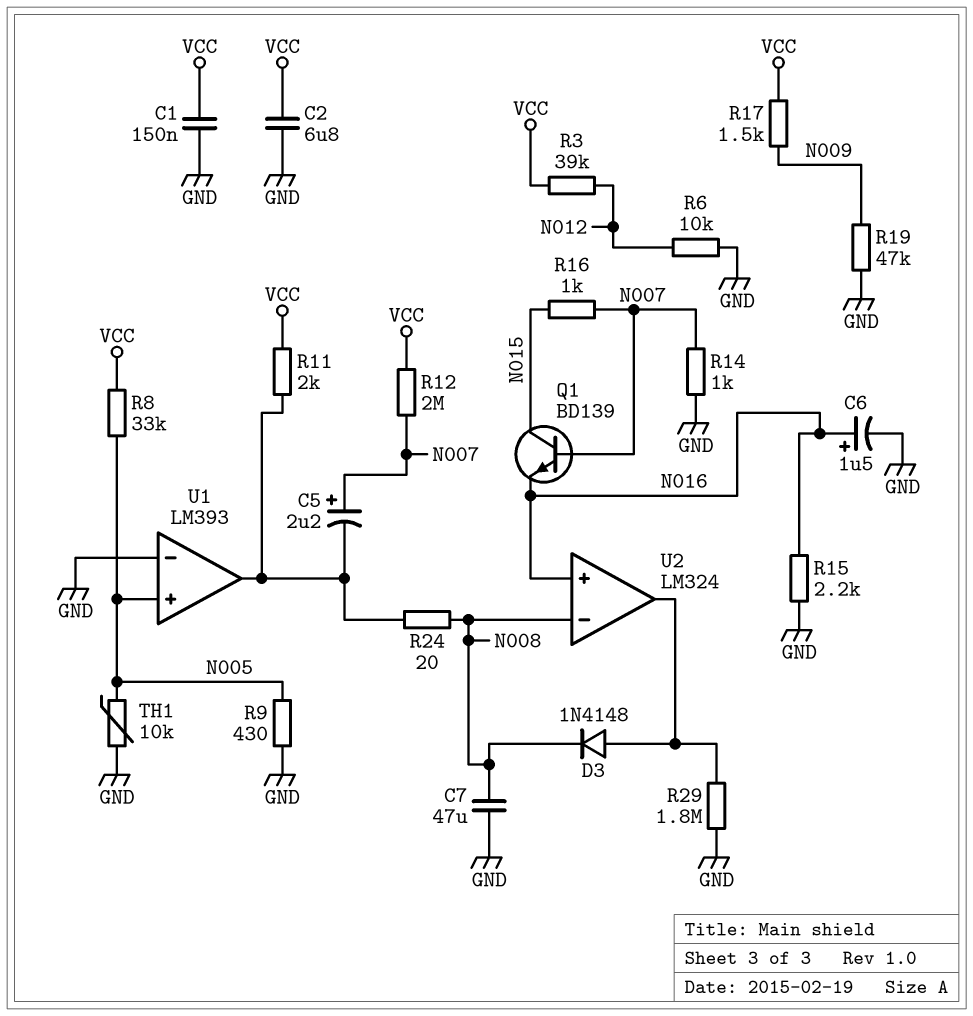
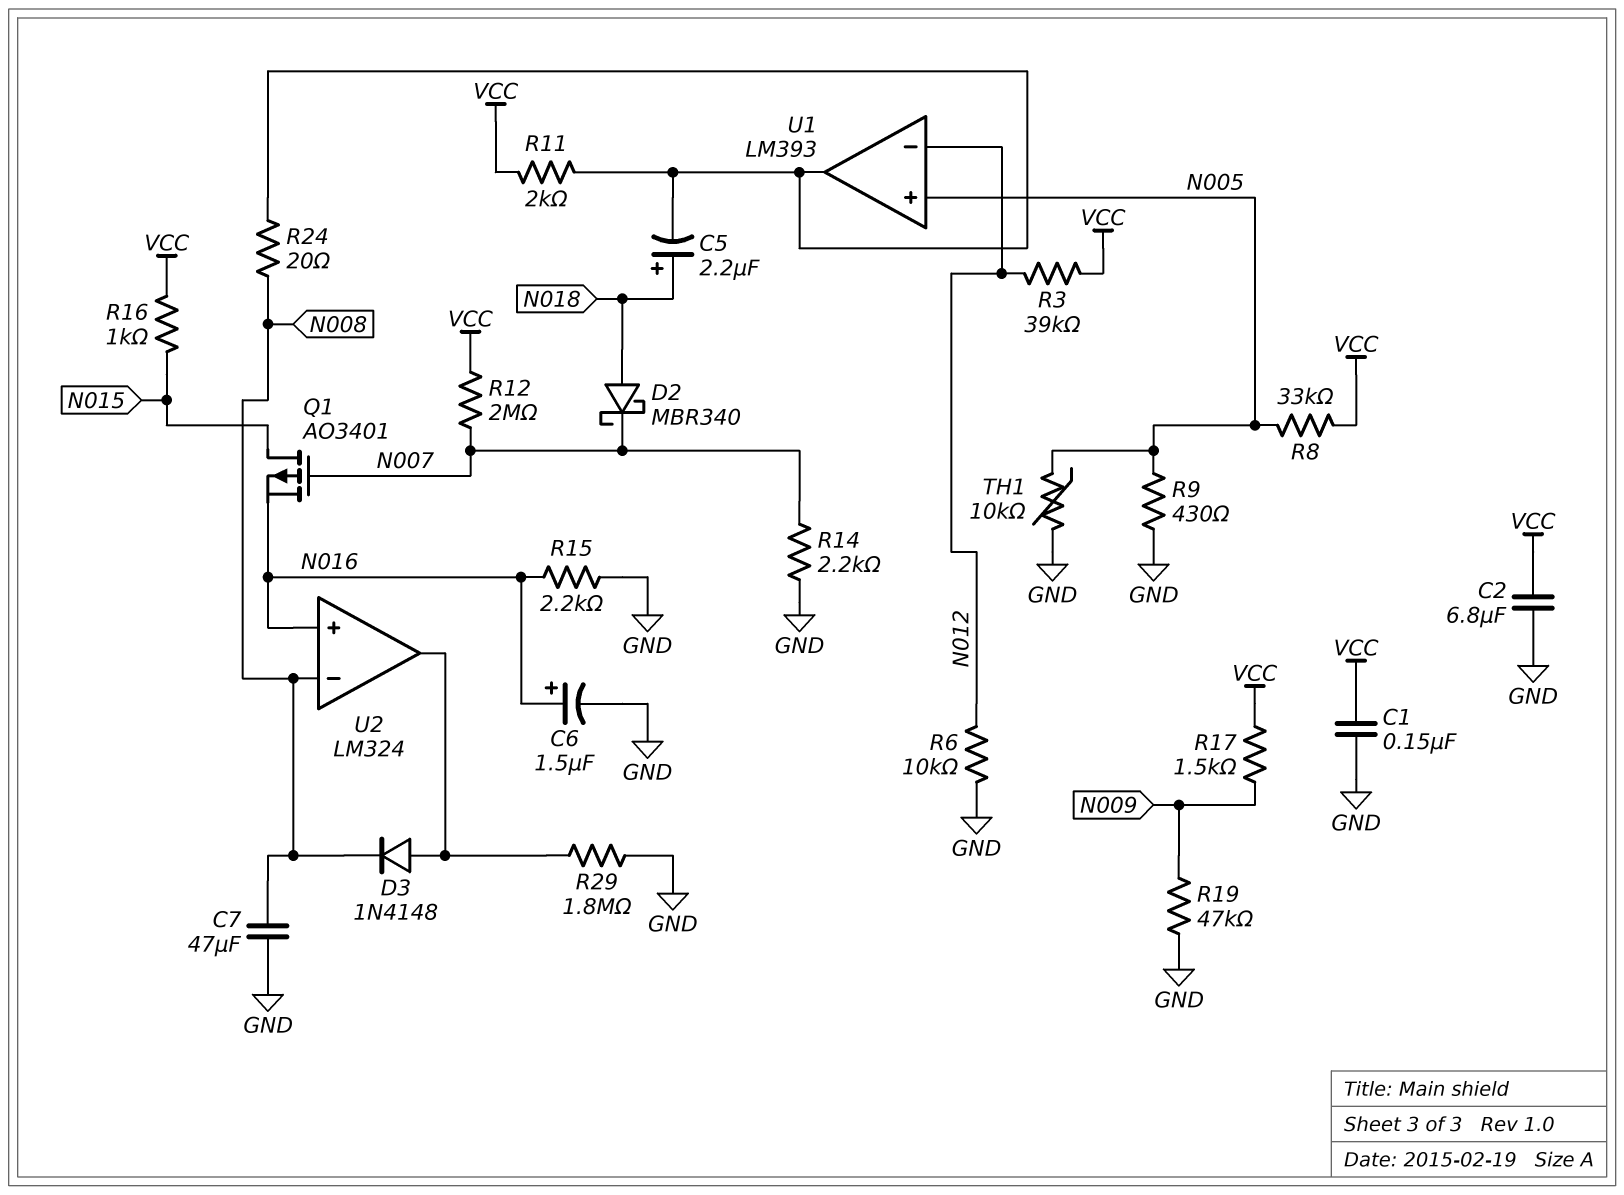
C5: 2.2uF (plus N007, minus U1/out) -> 2.2uF (plus N018, minus U1/out)
D2: none -> schottky MBR340 (A N018, K N007)
Q1: NPN BD139 (B N007, C N015, E N016) -> PMOS AO3401 (G N007, D N015, S N016)
R14: 1k (GND, N007) -> 2.2k (GND, N007)
R16: 1k (N007, N015) -> 1k (N015, VCC)
U1 pin in-: GND -> N012

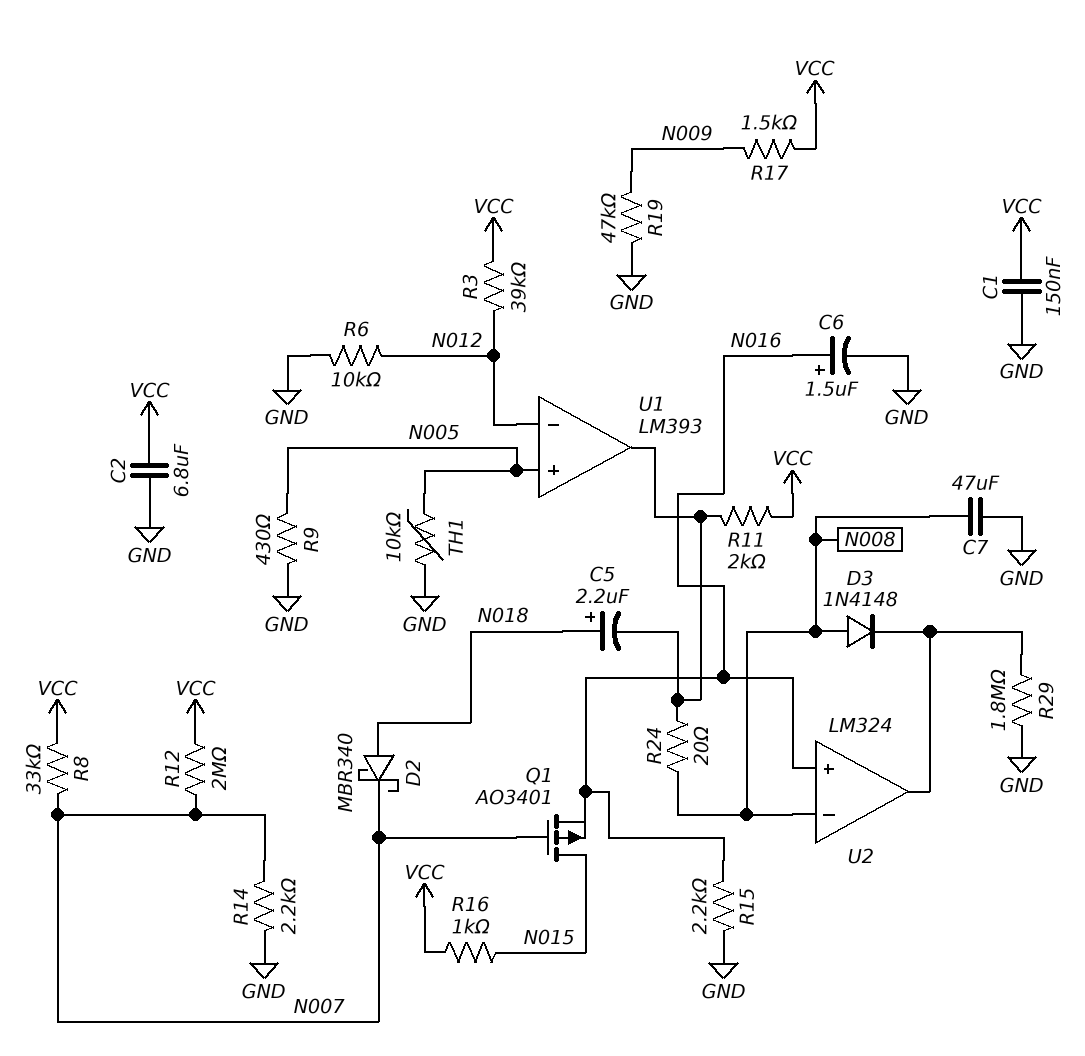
D3: diode 1N4148 (A U2/out, K N008) -> diode 1N4148 (A N008, K U2/out)
R8: 33k (N005, VCC) -> 33k (N007, VCC)

